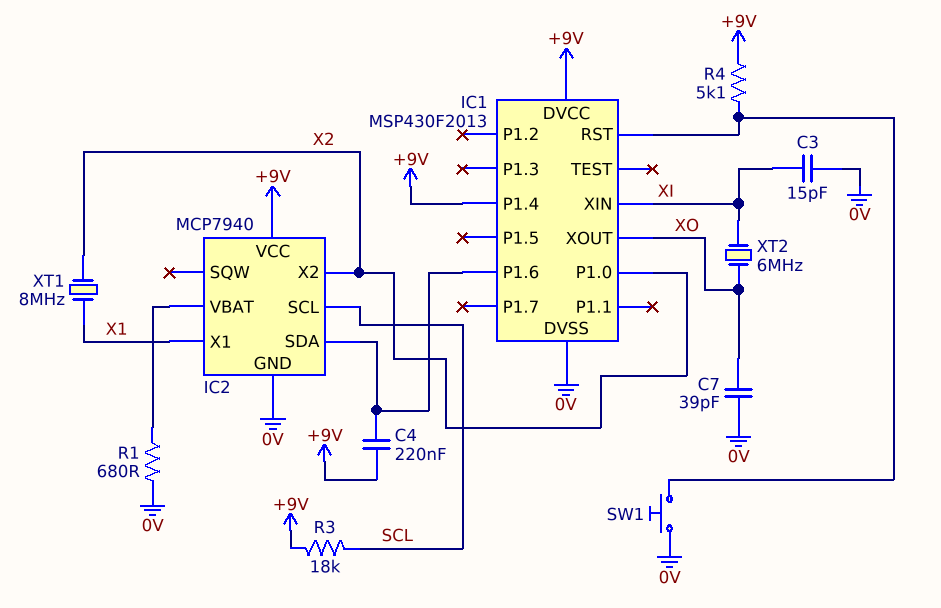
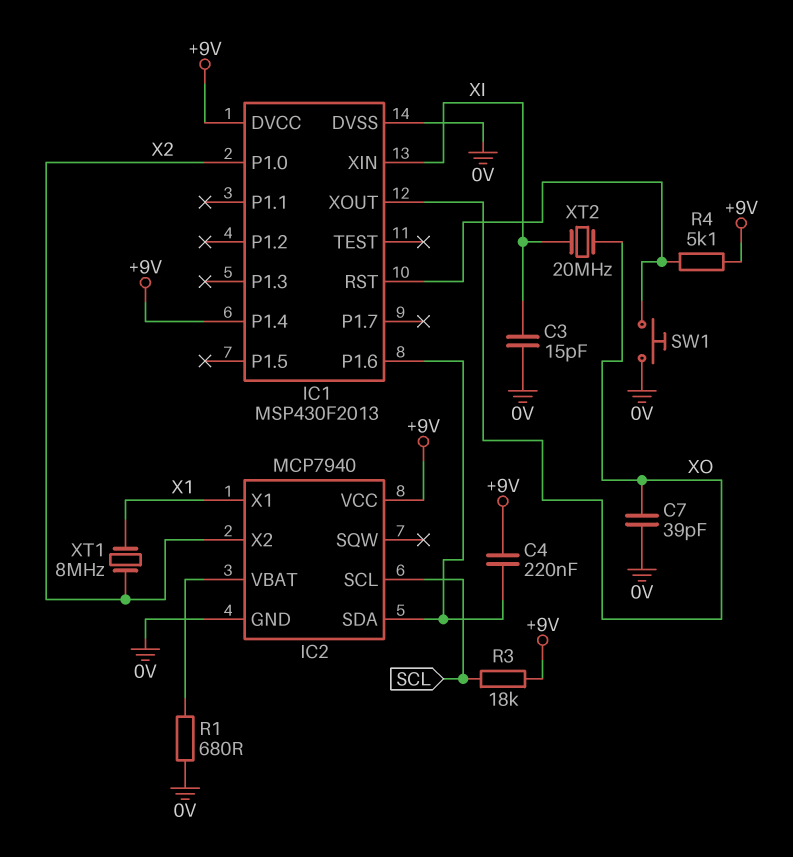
XT2: 6MHz (XI, XO) -> 20MHz (XI, XO)

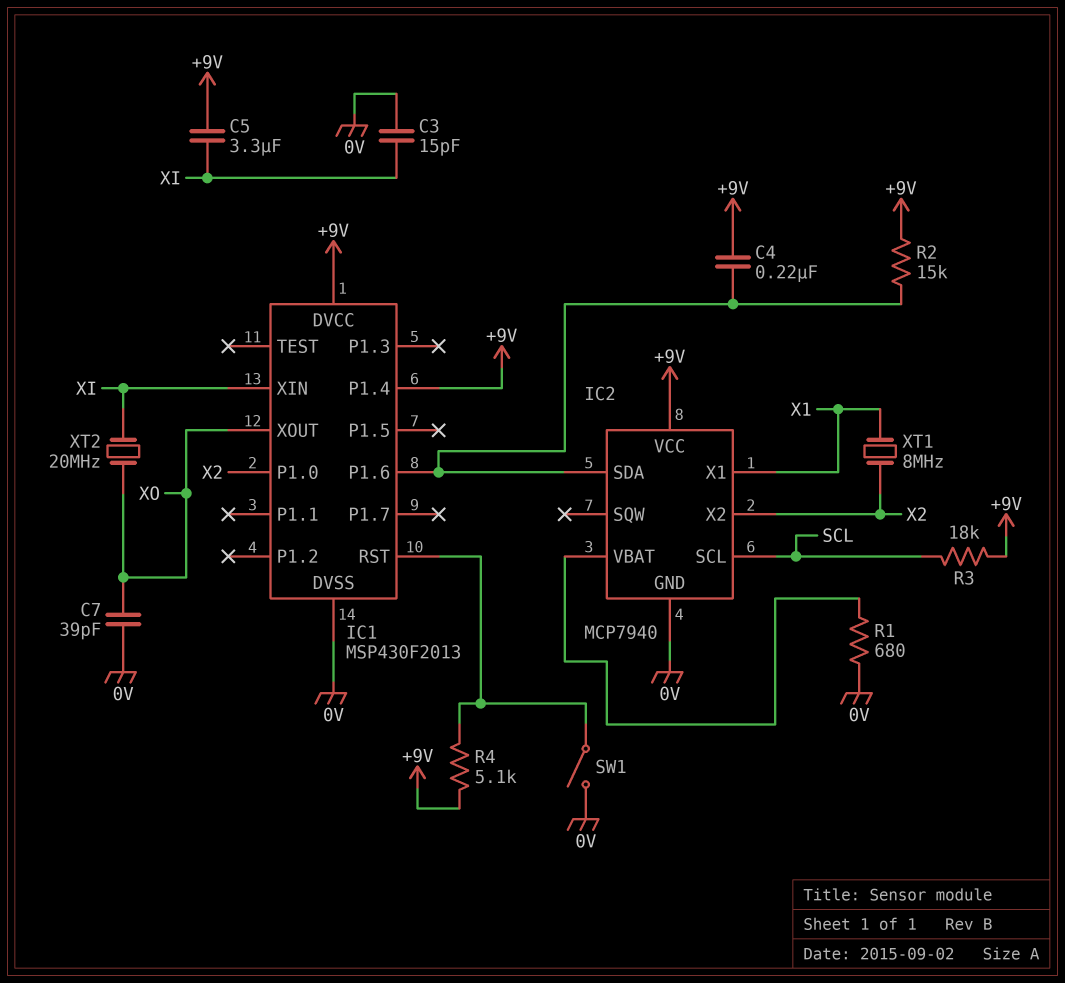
C5: none -> 3.3uF (+9V, XI)
R2: none -> 15k (+9V, IC1/P1.6)
SW1: button (0V, IC1/RST) -> switch (0V, IC1/RST)

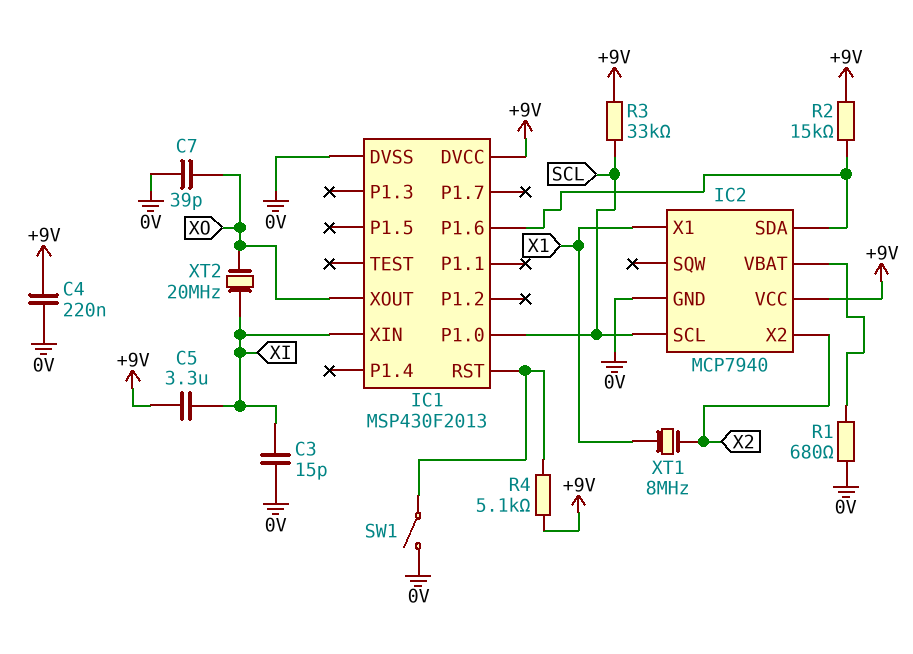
C4: 220nF (+9V, IC1/P1.6) -> 220nF (+9V, 0V)
IC1 pin P1.0: X2 -> SCL
IC1 pin P1.4: +9V -> none
R3: 18k (+9V, SCL) -> 33k (+9V, SCL)

